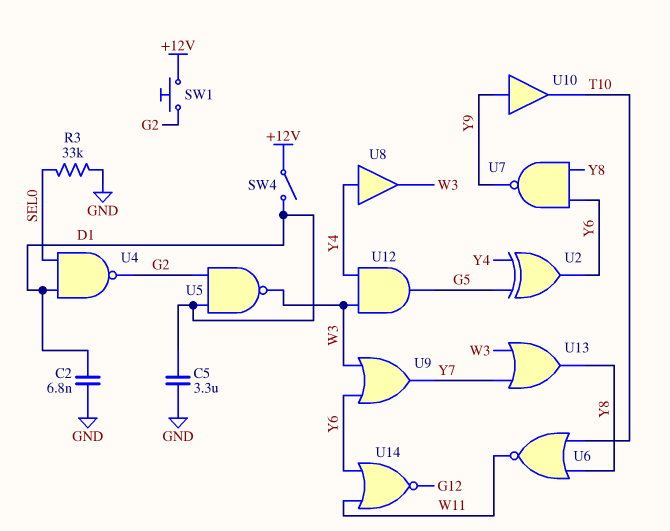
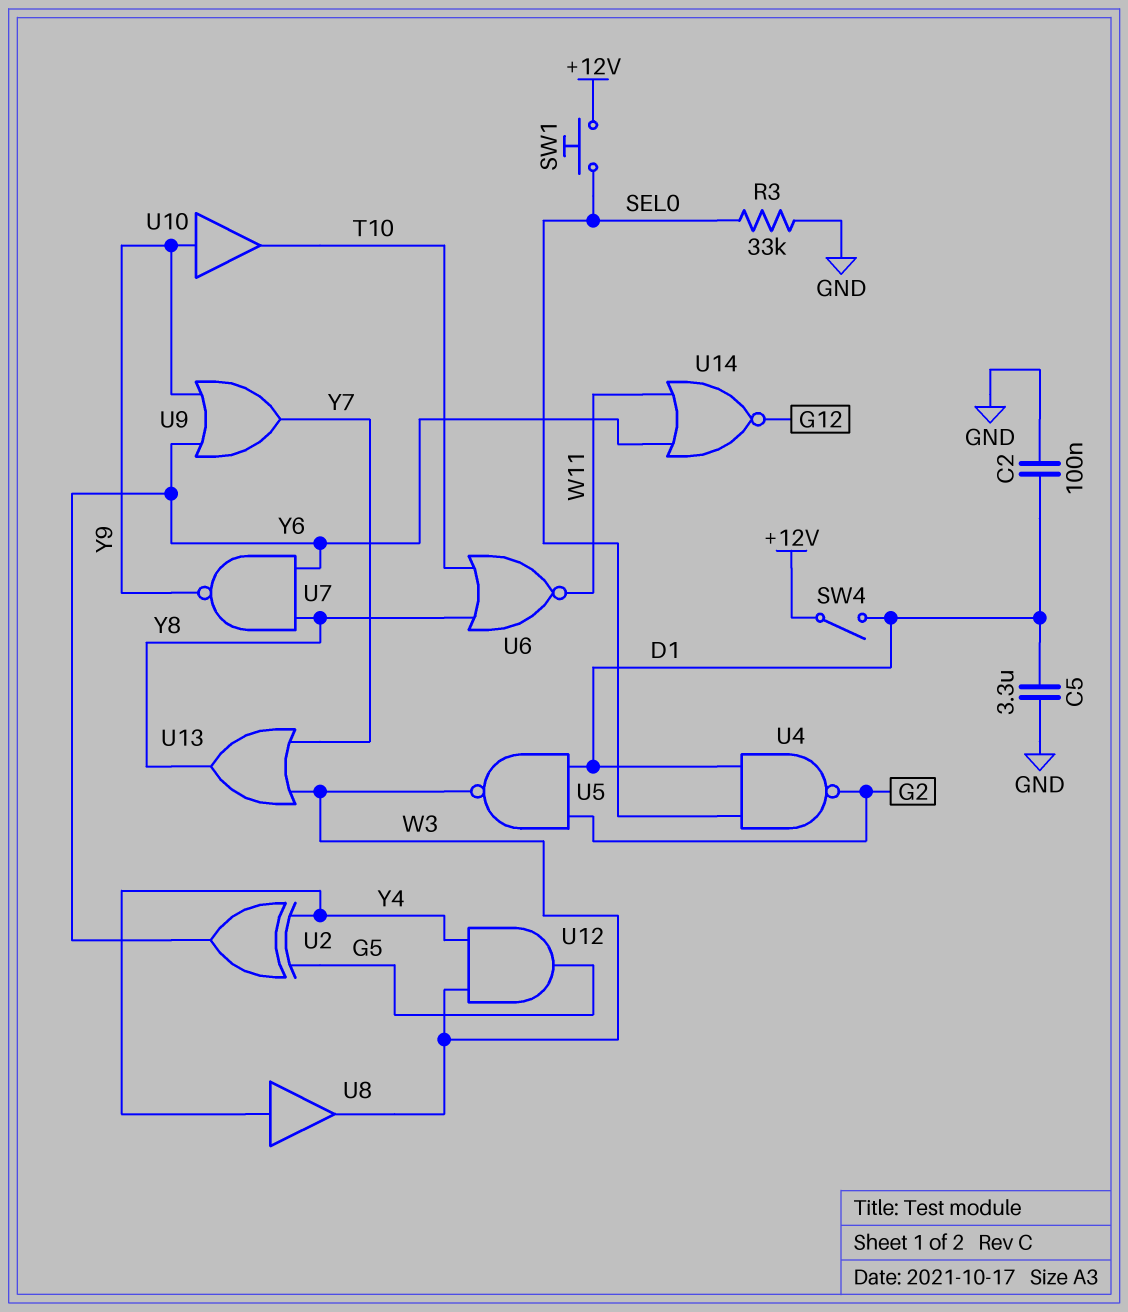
C2: 6.8nF (D1, GND) -> 100nF (D1, GND)
SW1: button (+12V, G2) -> button (+12V, SEL0)
U9: OR (in W3, in Y6, out Y7) -> OR (in Y6, in Y9, out Y7)

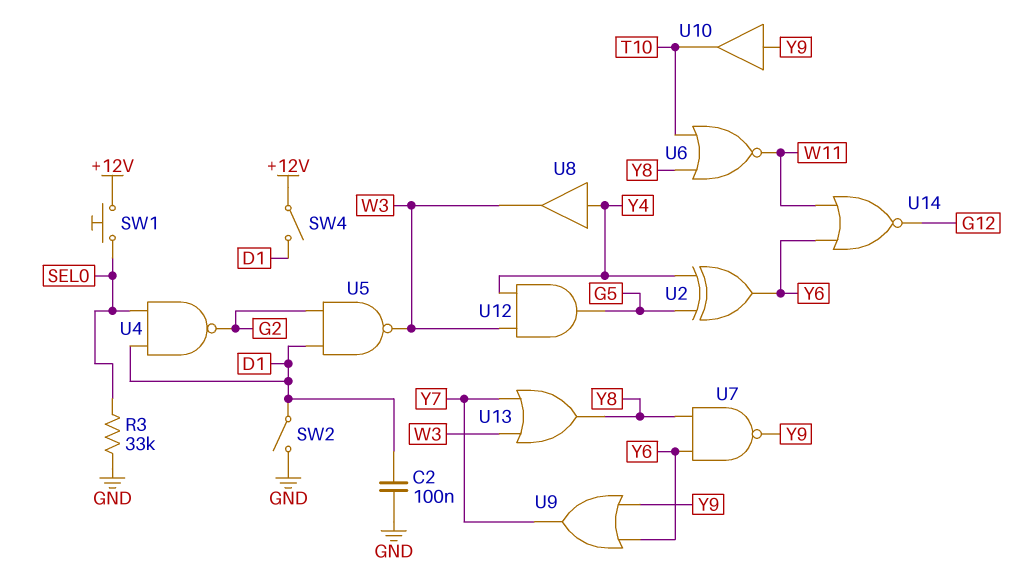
C5: 3.3uF (D1, GND) -> none
SW2: none -> switch (D1, GND)

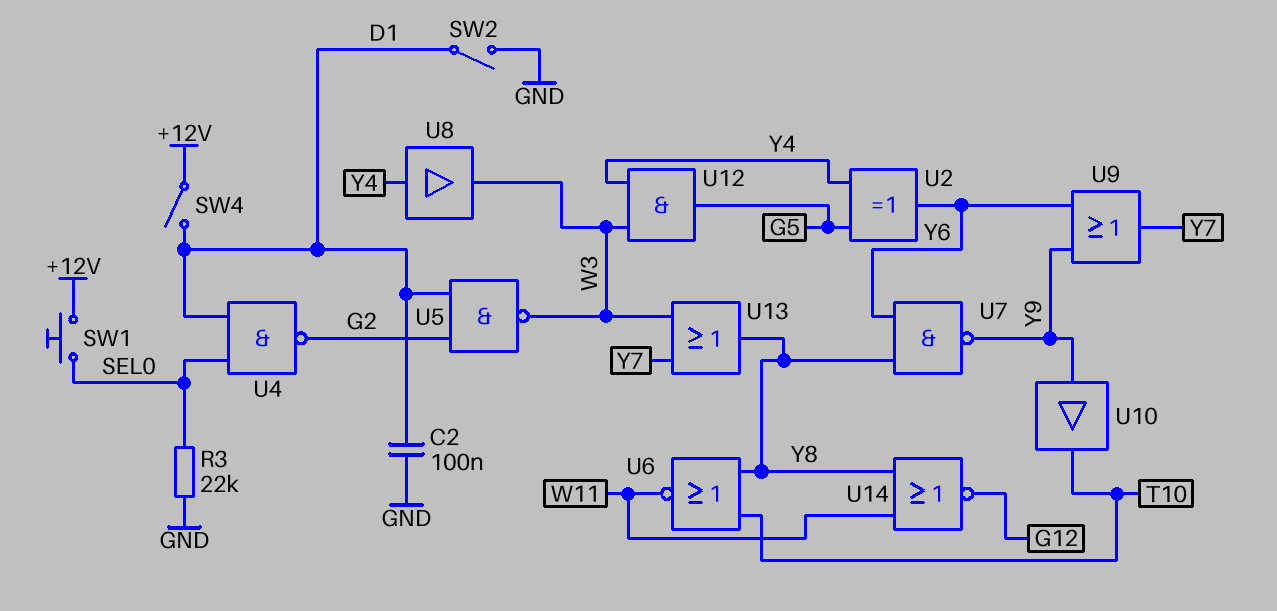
R3: 33k (GND, SEL0) -> 22k (GND, SEL0)
U14: NOR (in W11, in Y6, out G12) -> NOR (in W11, in Y8, out G12)

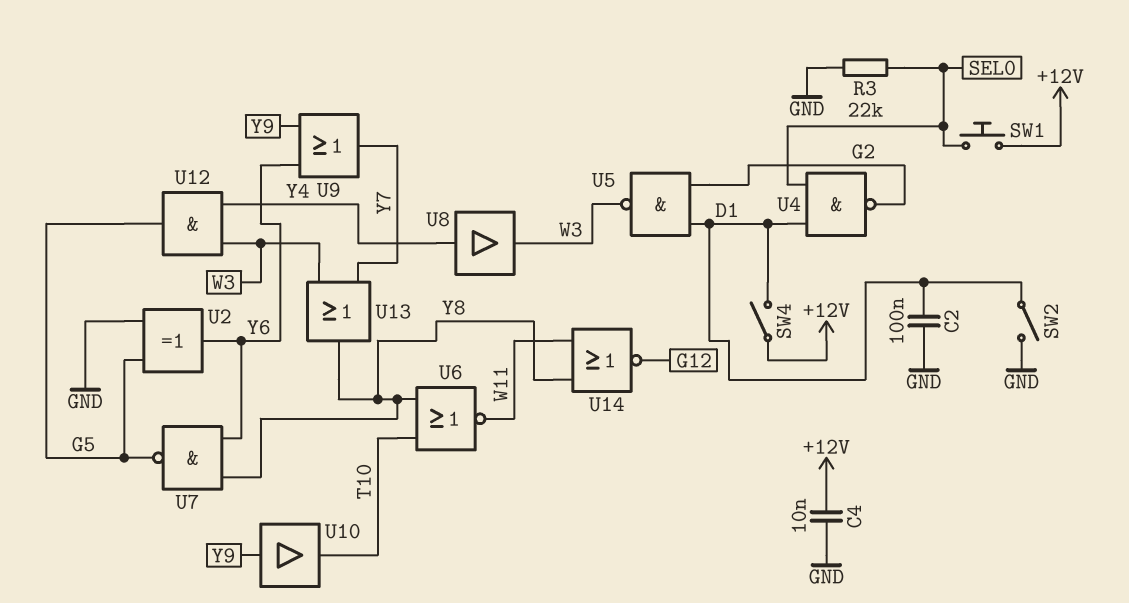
C4: none -> 10nF (+12V, GND)
U2: XOR (in G5, in Y4, out Y6) -> XOR (in G5, in GND, out Y6)
U7: NAND (in Y6, in Y8, out Y9) -> NAND (in Y6, in Y8, out G5)

